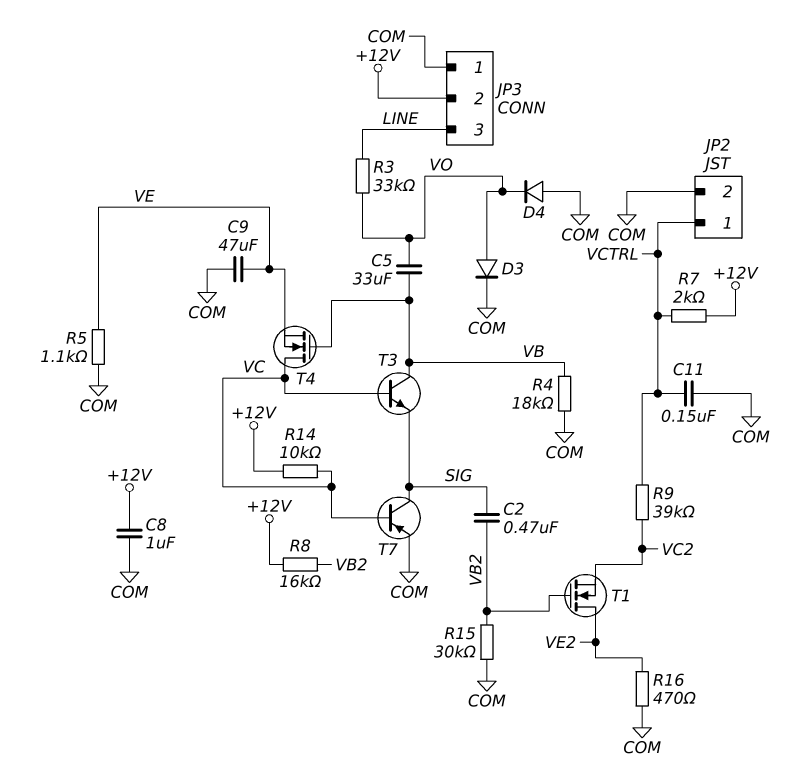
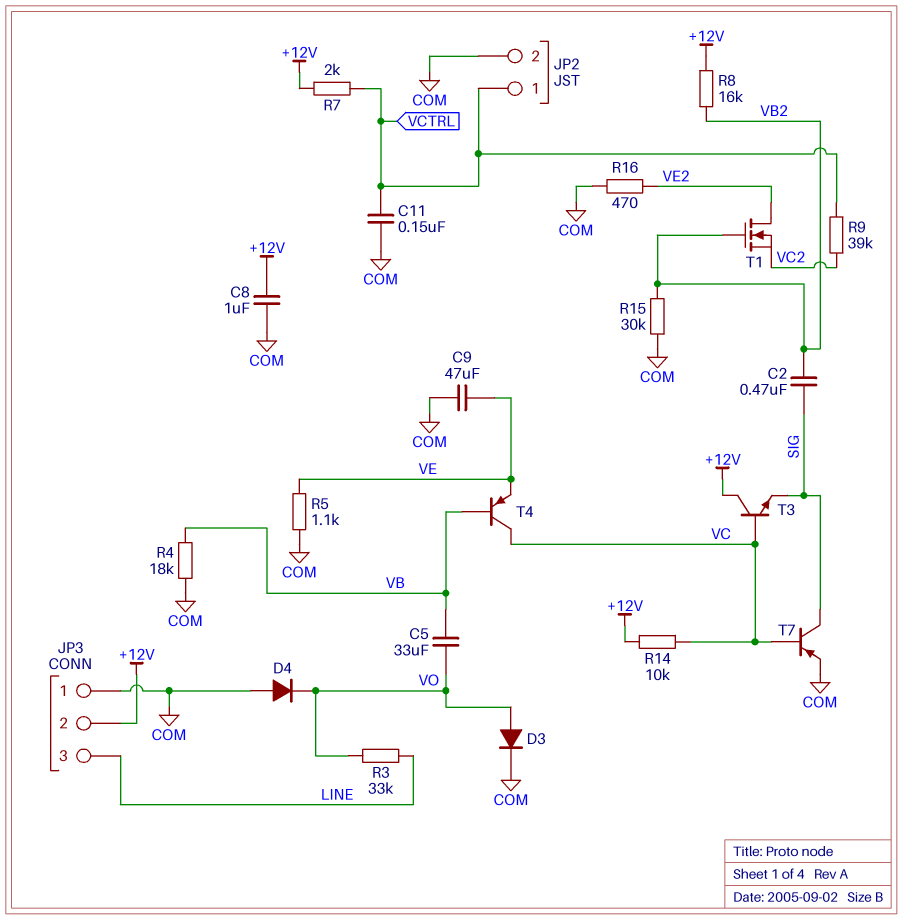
T3: NPN (B VC, C VB, E SIG) -> NPN (B VC, C +12V, E SIG)
T4: NMOS (G VB, D VC, S VE) -> PNP (B VB, C VC, E VE)

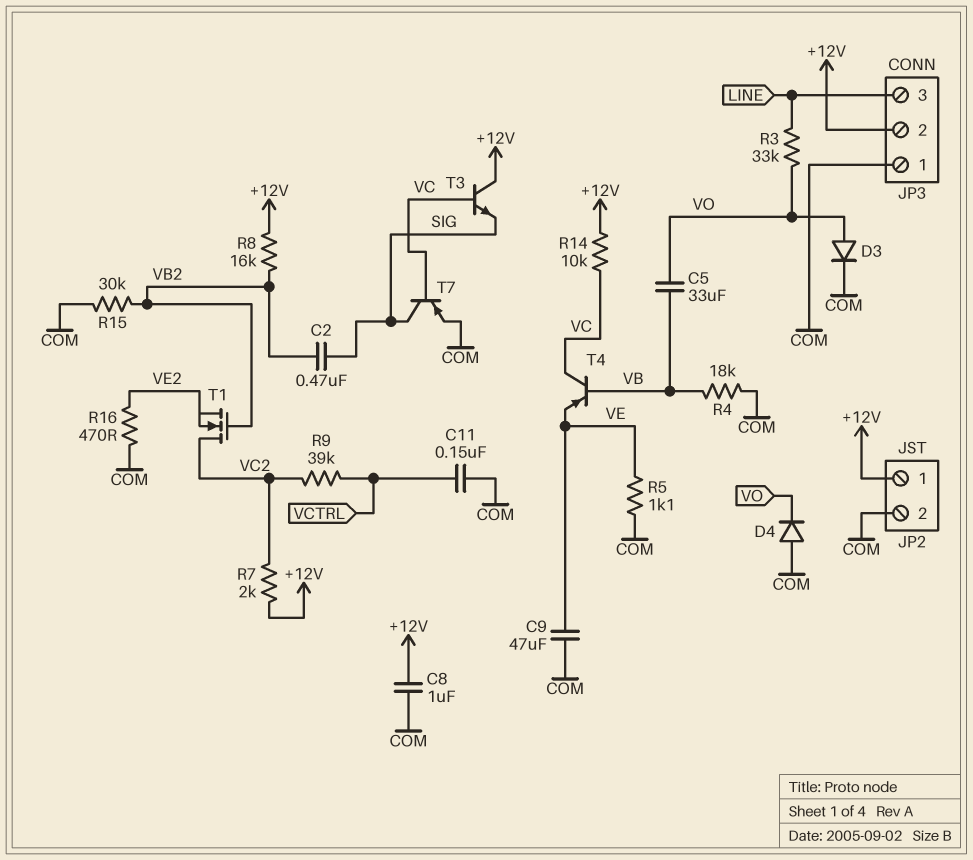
JP2 pin 1: VCTRL -> +12V
R7: 2k (+12V, VCTRL) -> 2k (+12V, VC2)
T1: NMOS (G VB2, D VE2, S VC2) -> NMOS (G VB2, D VC2, S VE2)

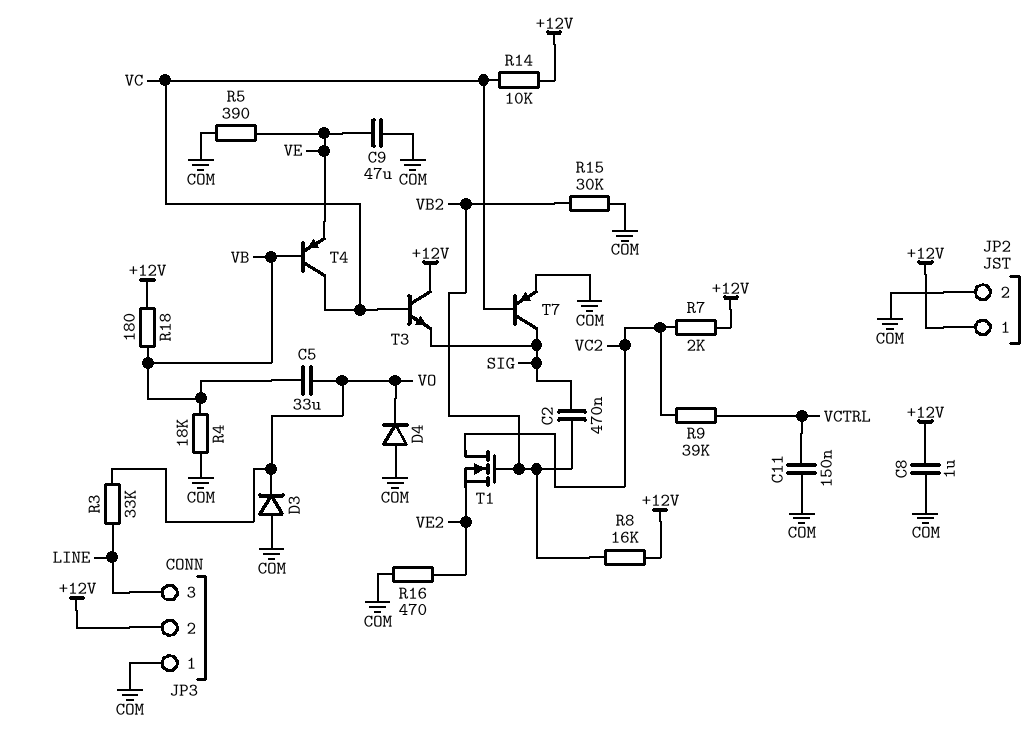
D3: diode (A VO, K COM) -> diode (A COM, K VO)
R5: 1.1k (COM, VE) -> 390 (COM, VE)
R18: none -> 180 (+12V, VB)

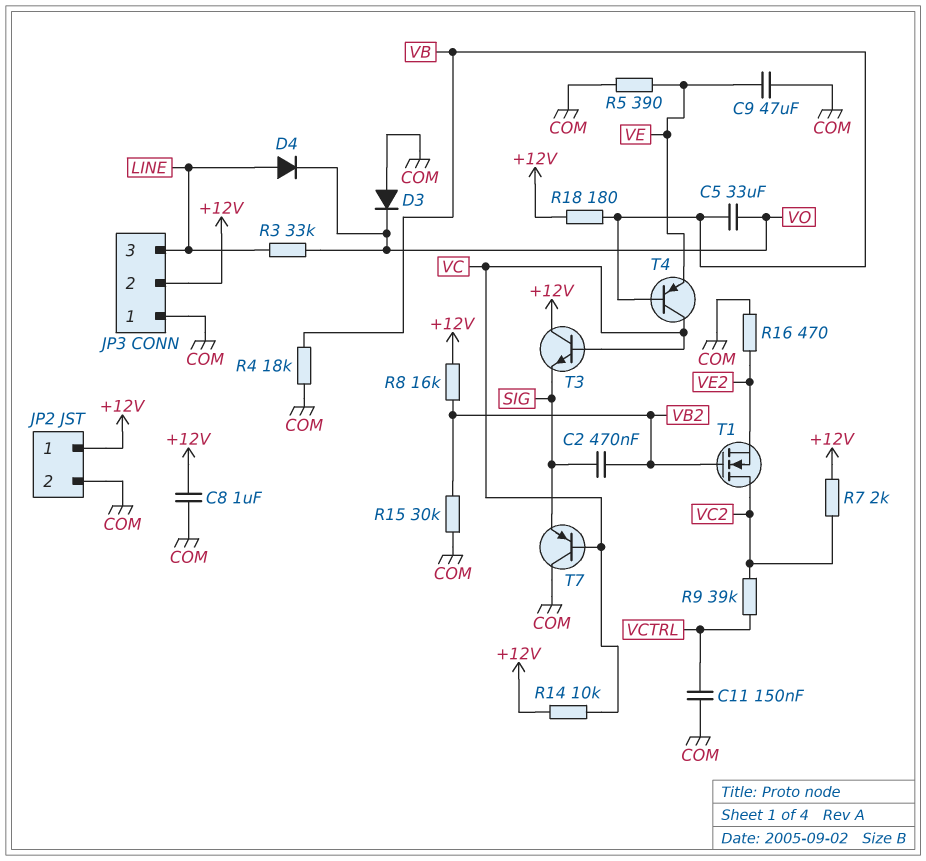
D4: diode (A COM, K VO) -> diode (A LINE, K VO)
T7: PNP (B VC, C SIG, E COM) -> PNP (B VC, C COM, E SIG)

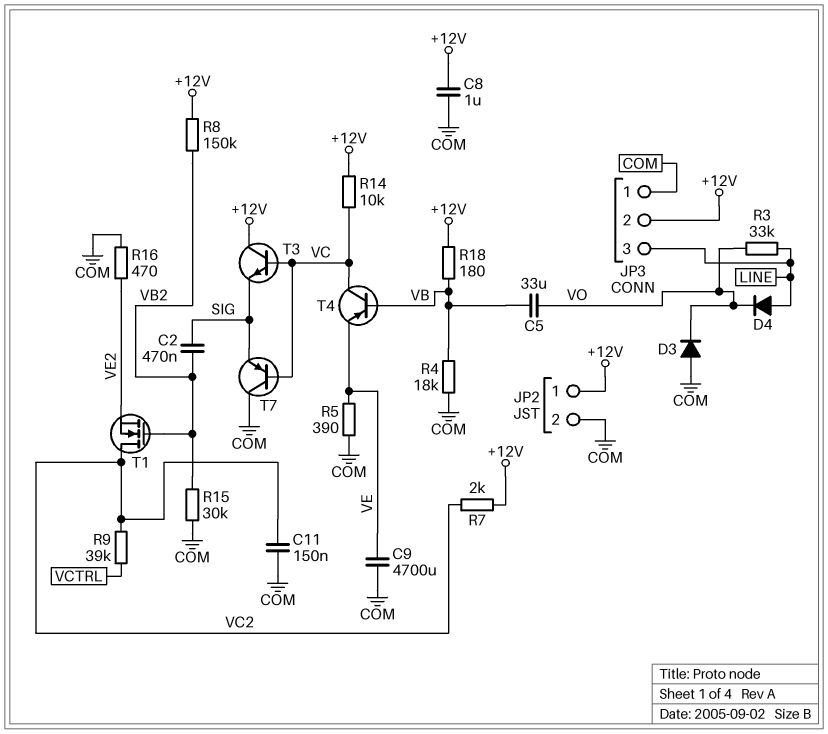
C9: 47uF (COM, VE) -> 4700uF (COM, VE)
C11: 150nF (COM, VCTRL) -> 150nF (COM, VC2)
R8: 16k (+12V, VB2) -> 150k (+12V, VB2)

